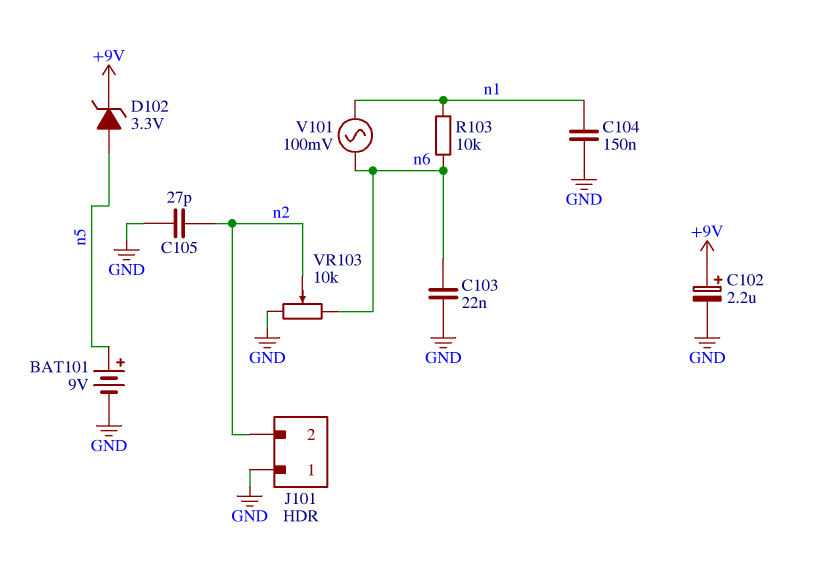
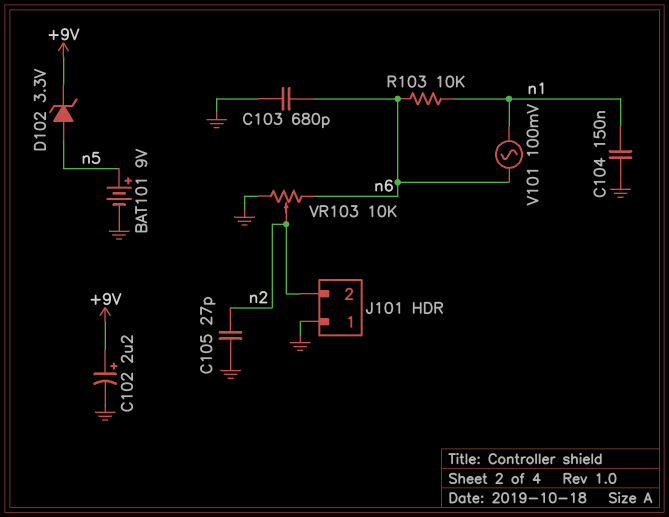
C103: 22nF (GND, n6) -> 680pF (GND, n6)

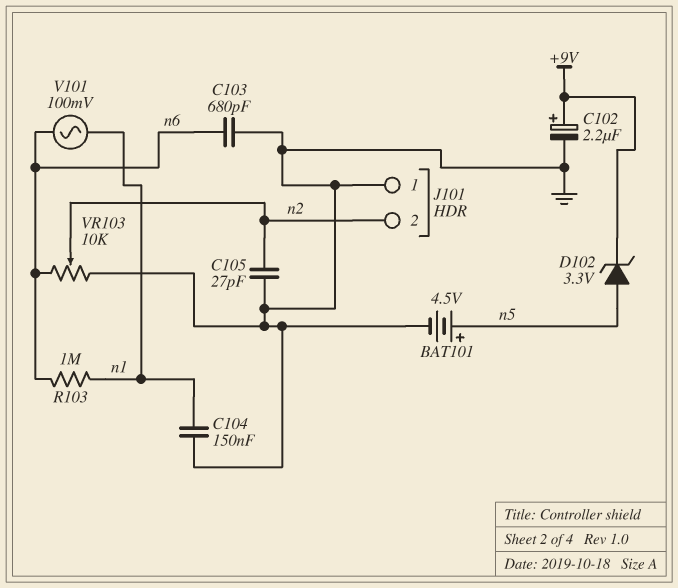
BAT101: 9V (plus n5, minus GND) -> 4.5V (plus n5, minus GND)
R103: 10k (n1, n6) -> 1M (n1, n6)

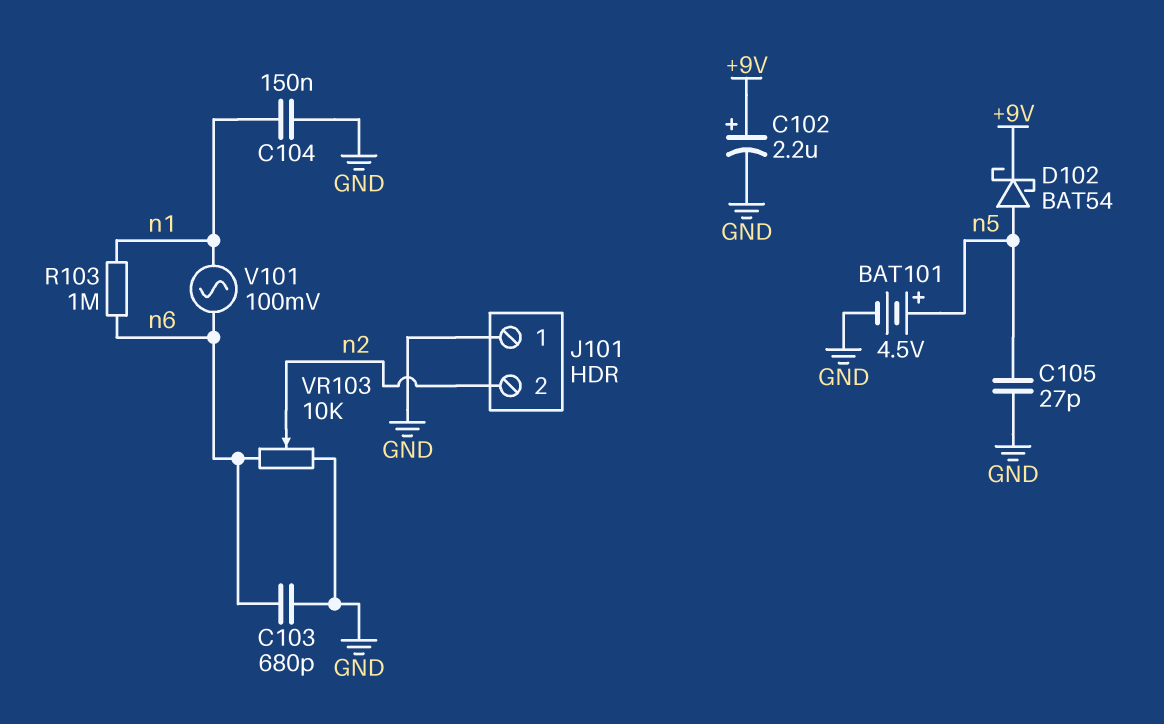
C105: 27pF (GND, n2) -> 27pF (GND, n5)
D102: zener 3.3V (A n5, K +9V) -> schottky BAT54 (A n5, K +9V)

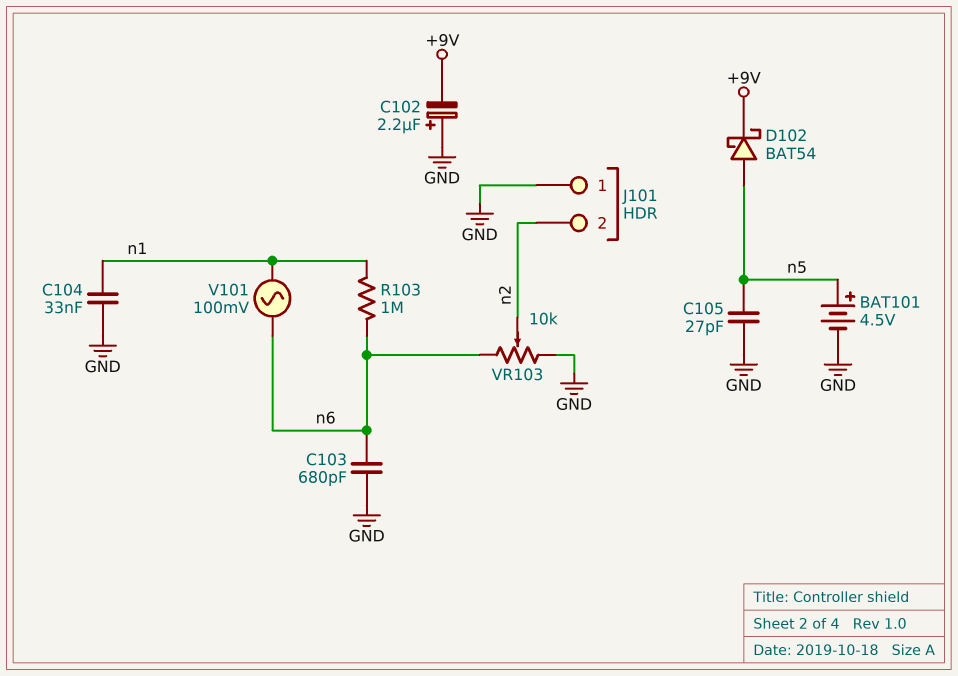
C102: 2.2uF (plus +9V, minus GND) -> 2.2uF (plus GND, minus +9V)
C104: 150nF (GND, n1) -> 33nF (GND, n1)

